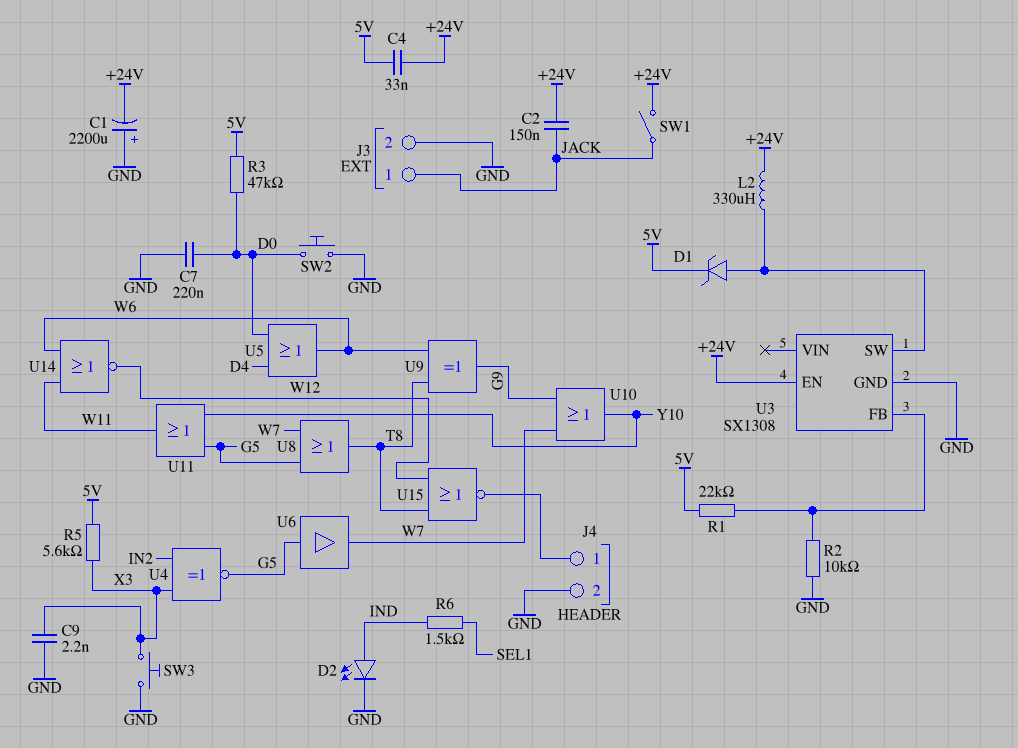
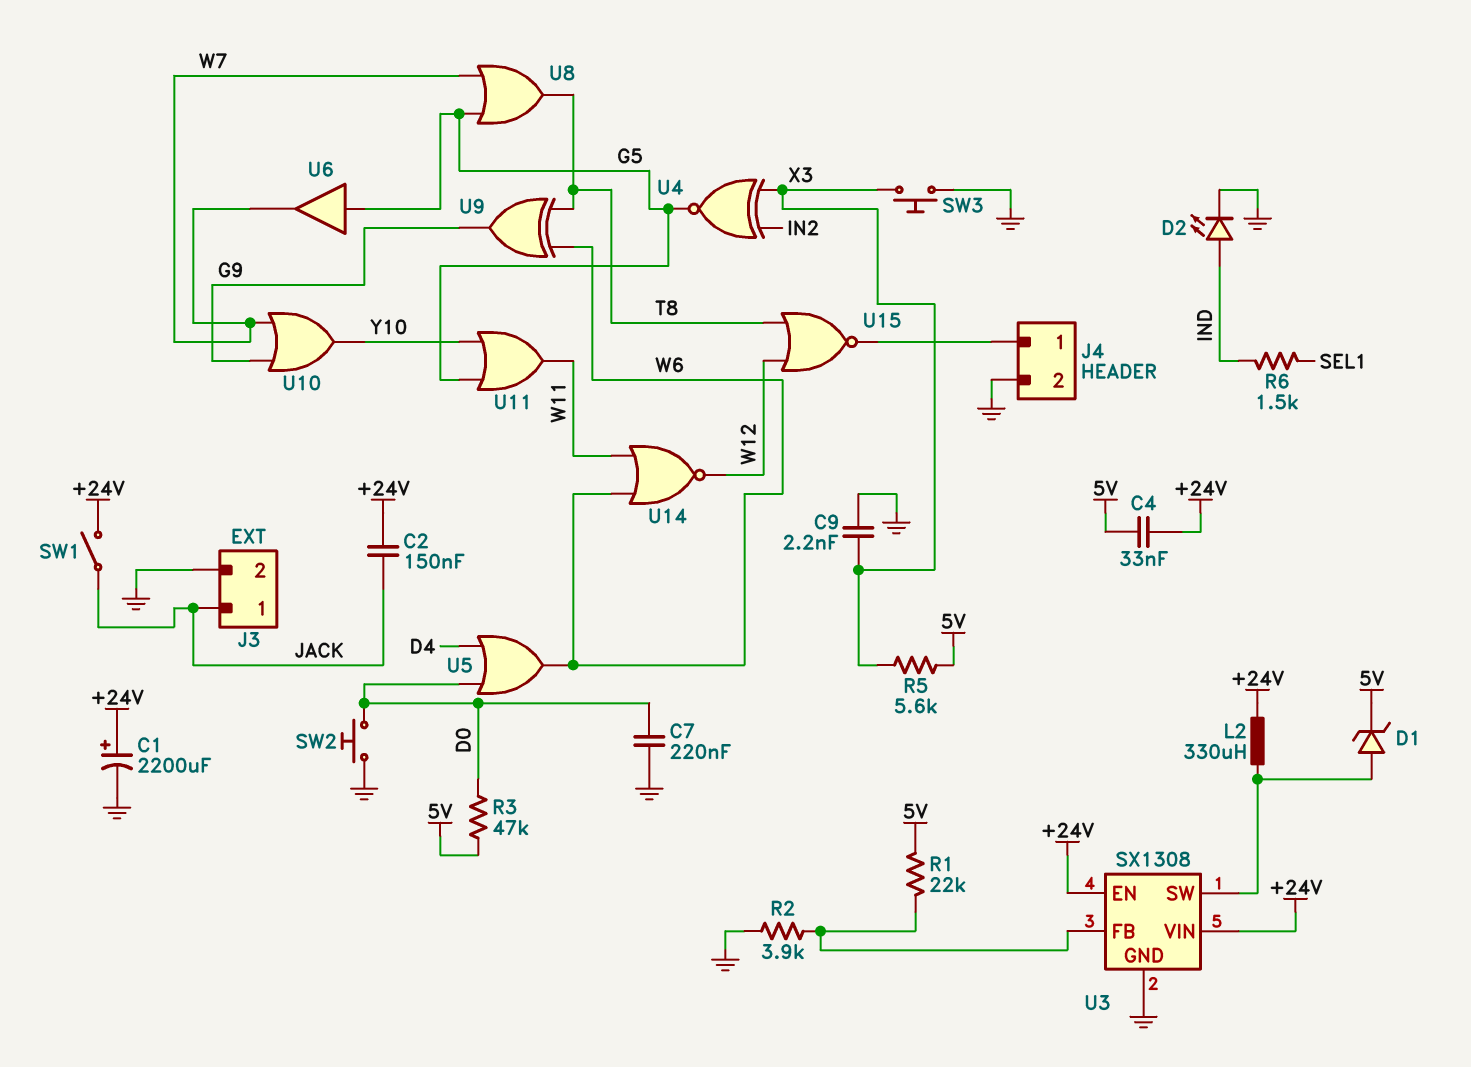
C1: 2200uF (plus GND, minus +24V) -> 2200uF (plus +24V, minus GND)
R2: 10k (GND, U3/FB) -> 3.9k (GND, U3/FB)
U3 pin VIN: none -> +24V

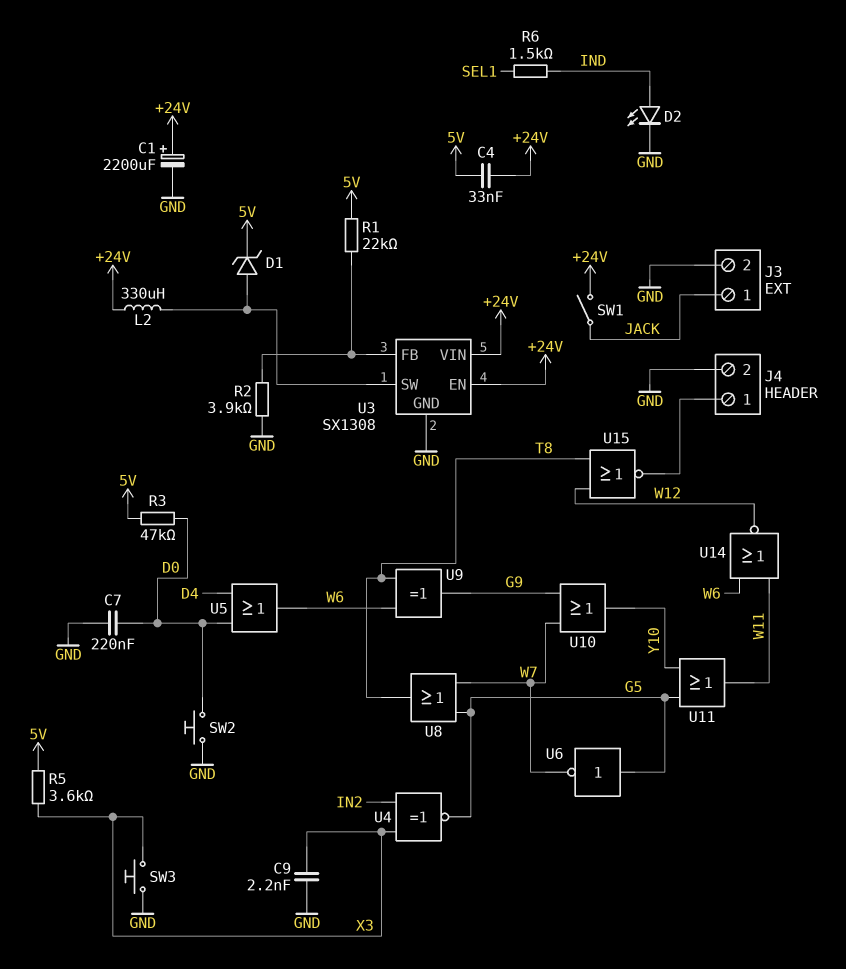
C2: 150nF (+24V, JACK) -> none
R5: 5.6k (5V, X3) -> 3.6k (5V, X3)
U6: buffer (in G5, out W7) -> NOT (in G5, out W7)

